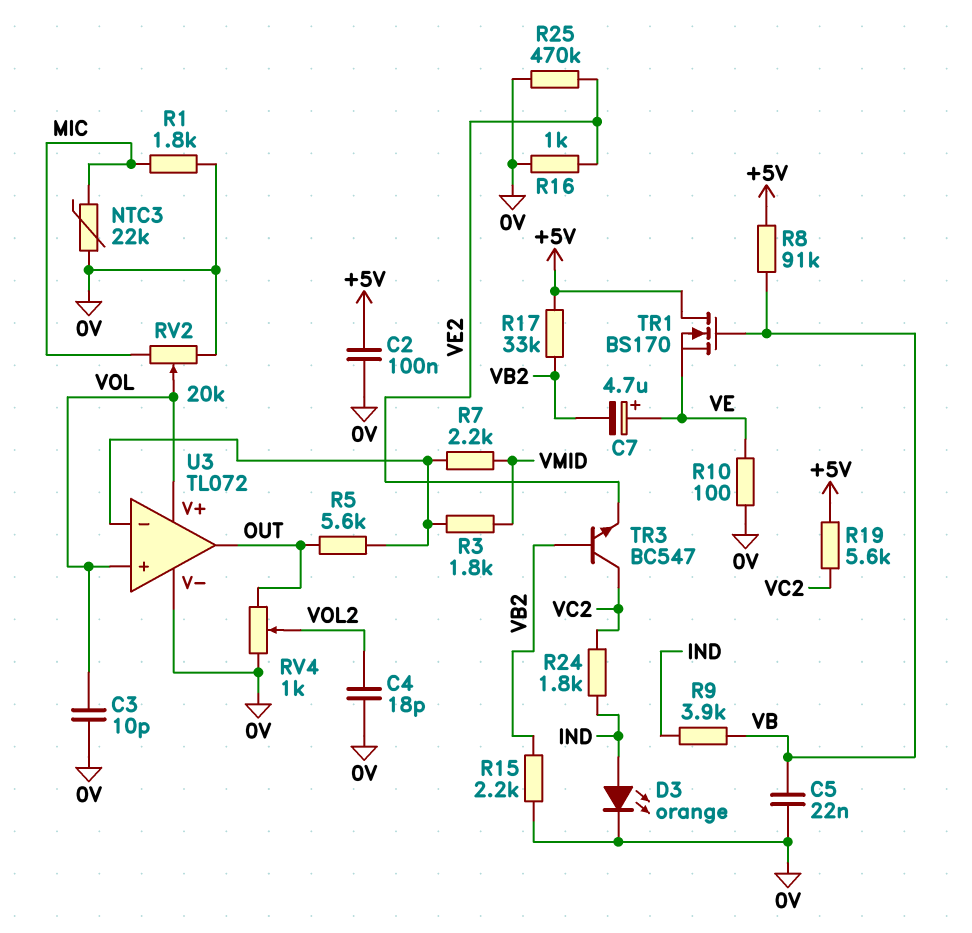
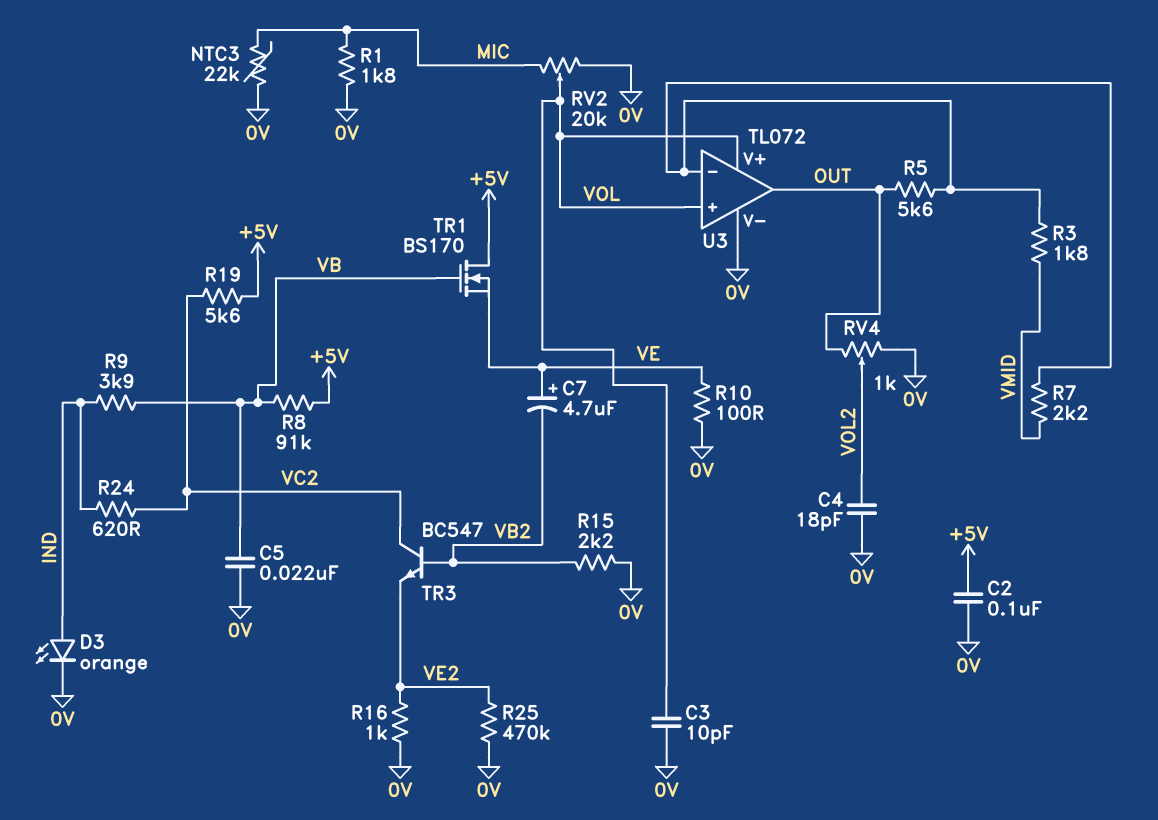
R17: 33k (+5V, VB2) -> none
R24: 1.8k (IND, VC2) -> 620 (IND, VC2)

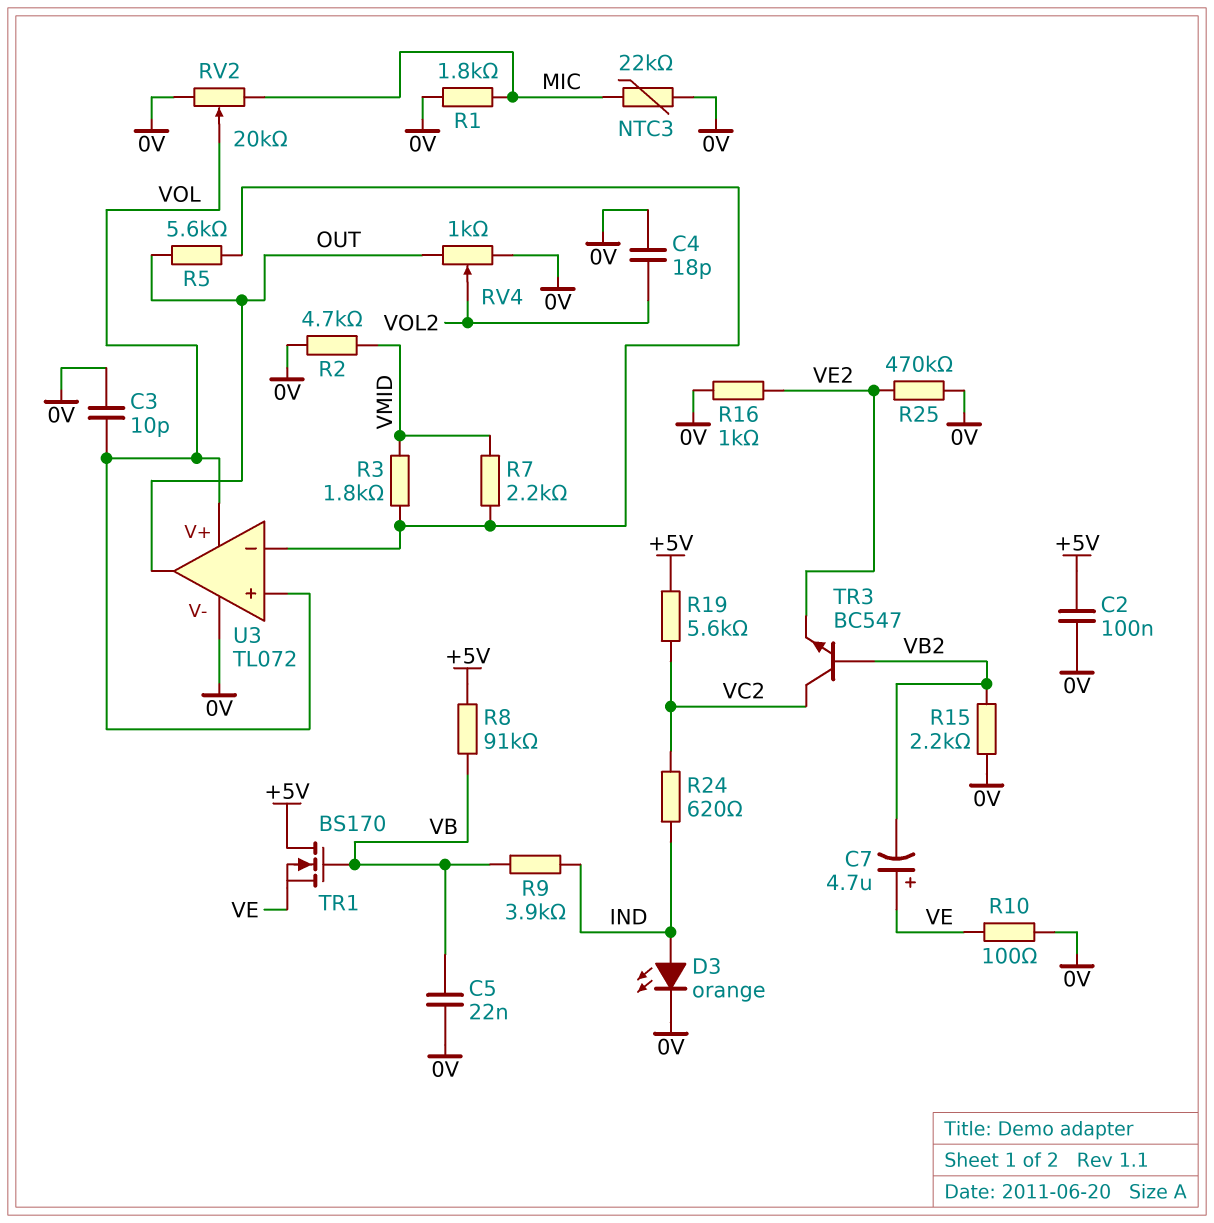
R2: none -> 4.7k (0V, VMID)

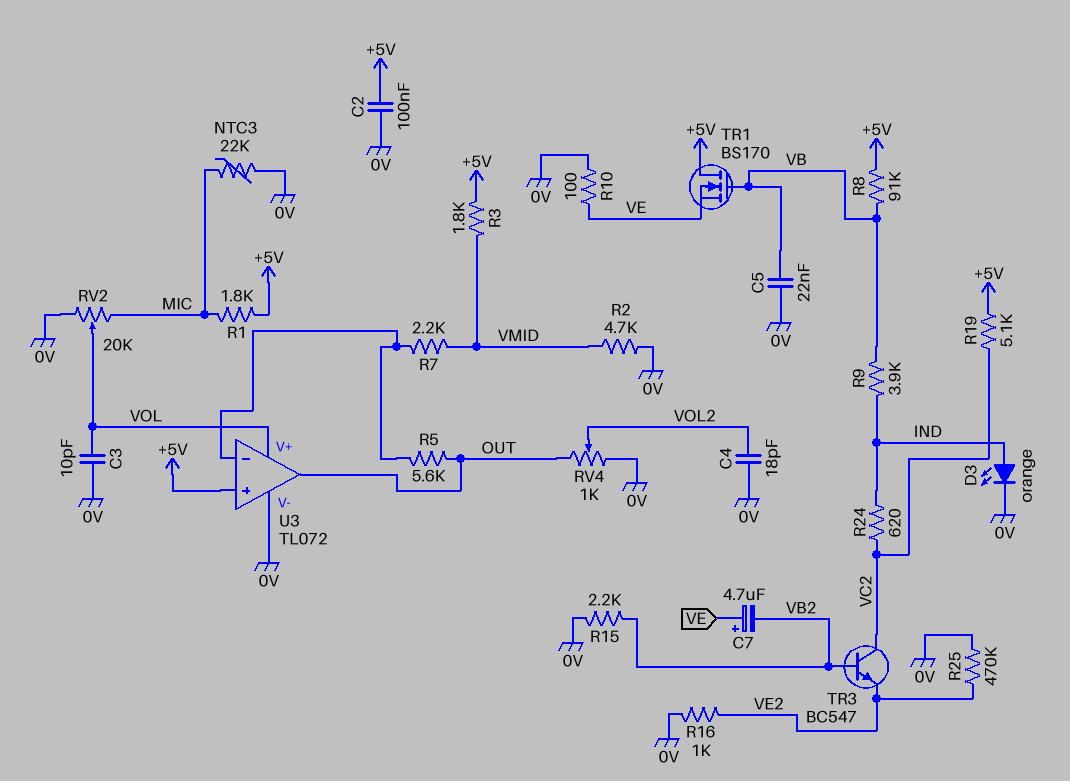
R1: 1.8k (0V, MIC) -> 1.8k (+5V, MIC)
R3: 1.8k (U3/in-, VMID) -> 1.8k (+5V, VMID)
R19: 5.6k (+5V, VC2) -> 5.1k (+5V, VC2)
U3 pin in+: VOL -> +5V

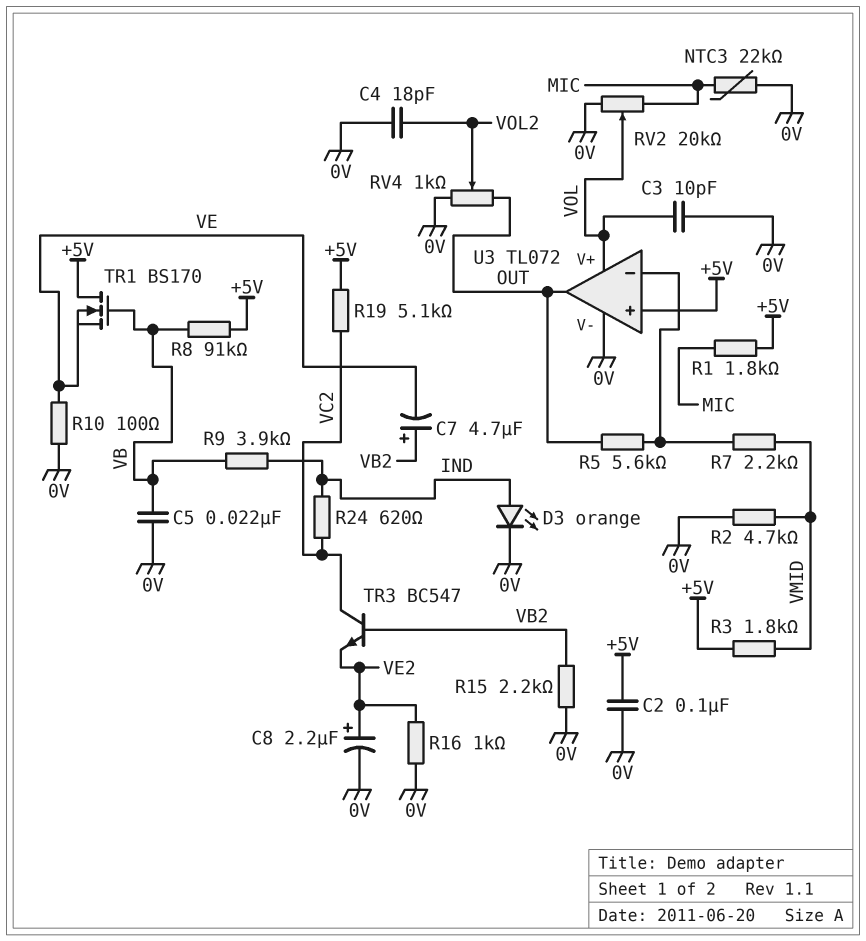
C7: 4.7uF (plus VE, minus VB2) -> 4.7uF (plus VB2, minus VE)
C8: none -> 2.2uF (plus VE2, minus 0V)
R25: 470k (0V, VE2) -> none

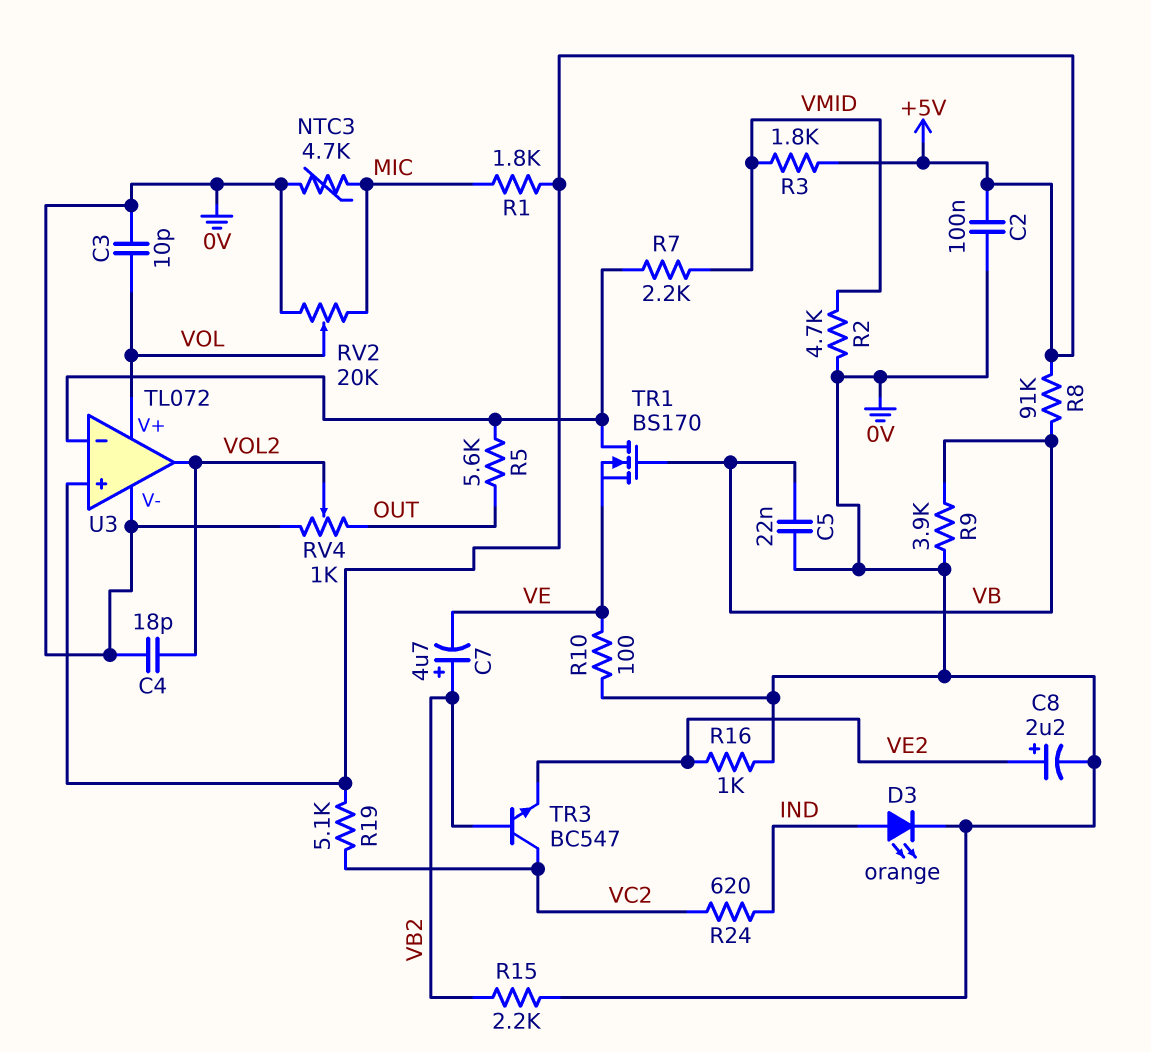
NTC3: 22k (0V, MIC) -> 4.7k (0V, MIC)
R9: 3.9k (IND, VB) -> 3.9k (0V, VB)
TR1: NMOS BS170 (G VB, D +5V, S VE) -> NMOS BS170 (G VB, D U3/in-, S VE)
U3 pin out: OUT -> VOL2

